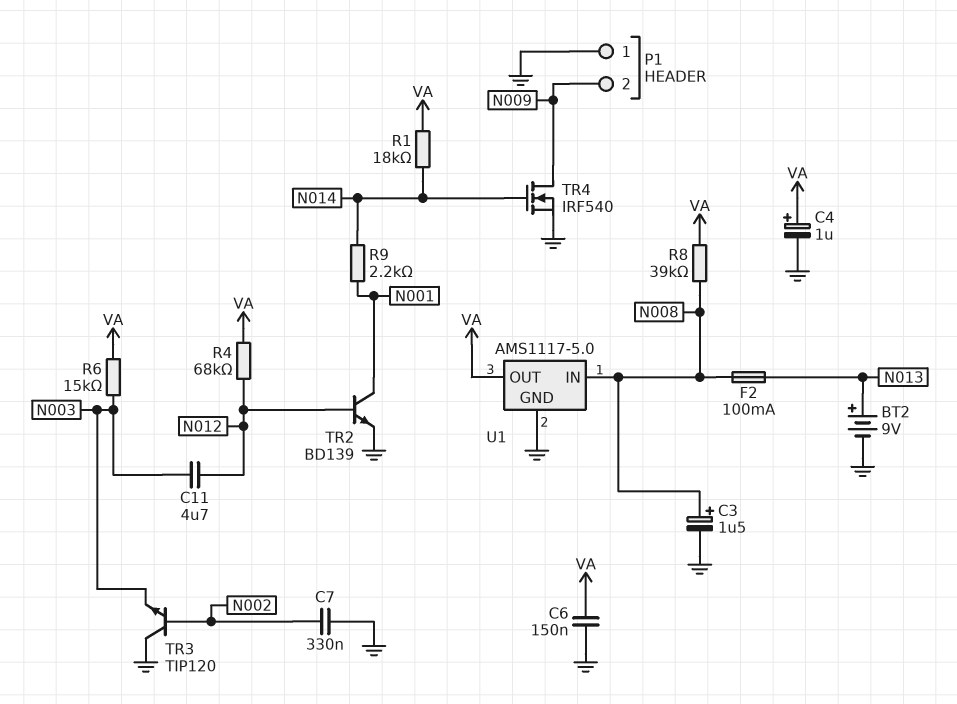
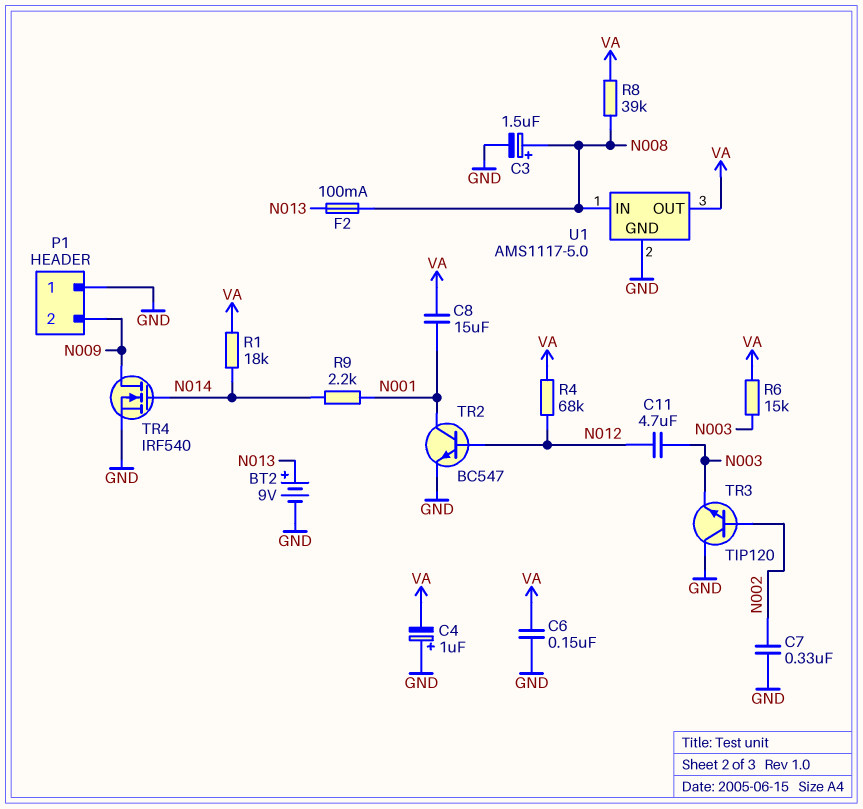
C4: 1uF (plus VA, minus GND) -> 1uF (plus GND, minus VA)
C8: none -> 15uF (N001, VA)
TR2: NPN BD139 (B N012, C N001, E GND) -> NPN BC547 (B N012, C N001, E GND)

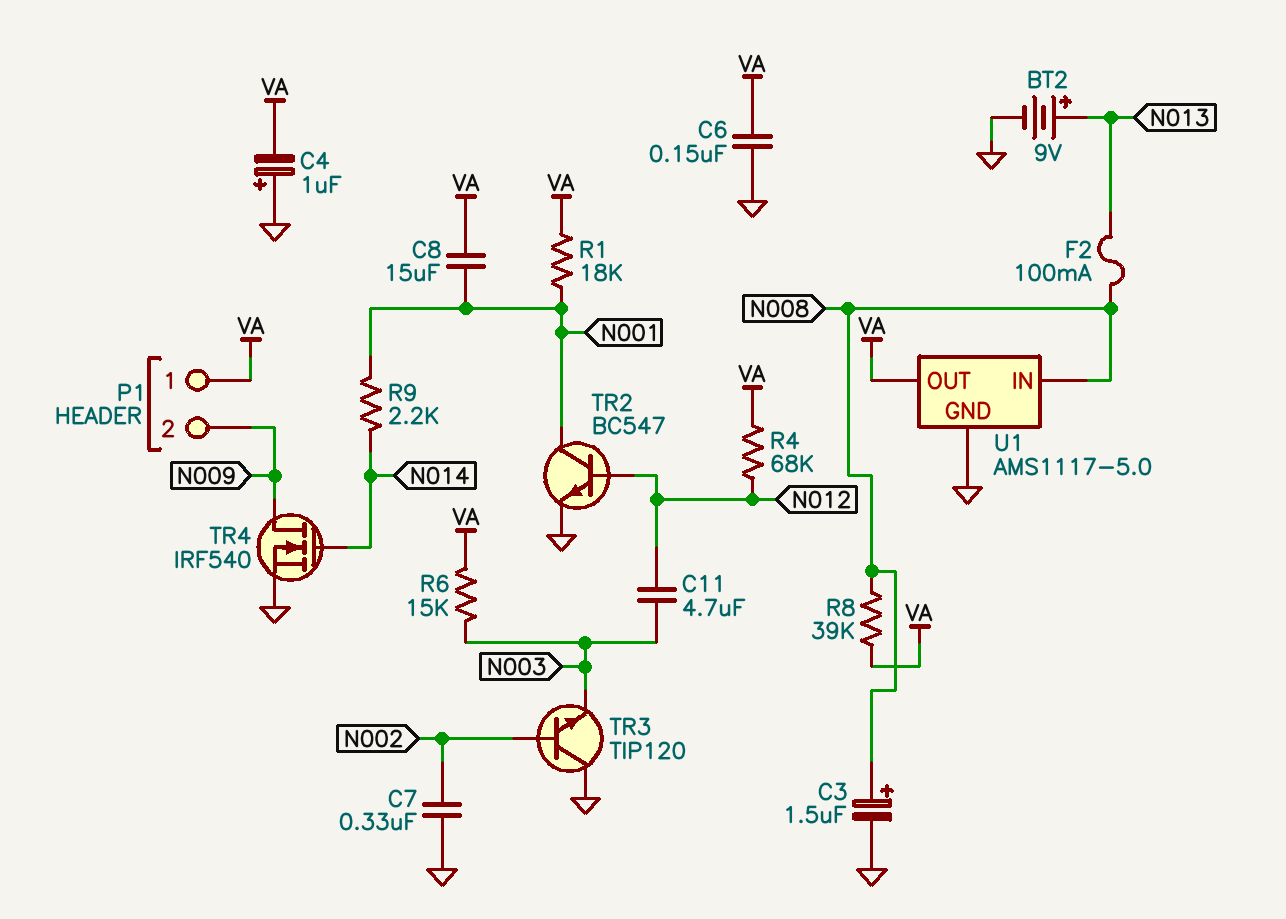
P1 pin 1: GND -> VA
R1: 18k (N014, VA) -> 18k (N001, VA)

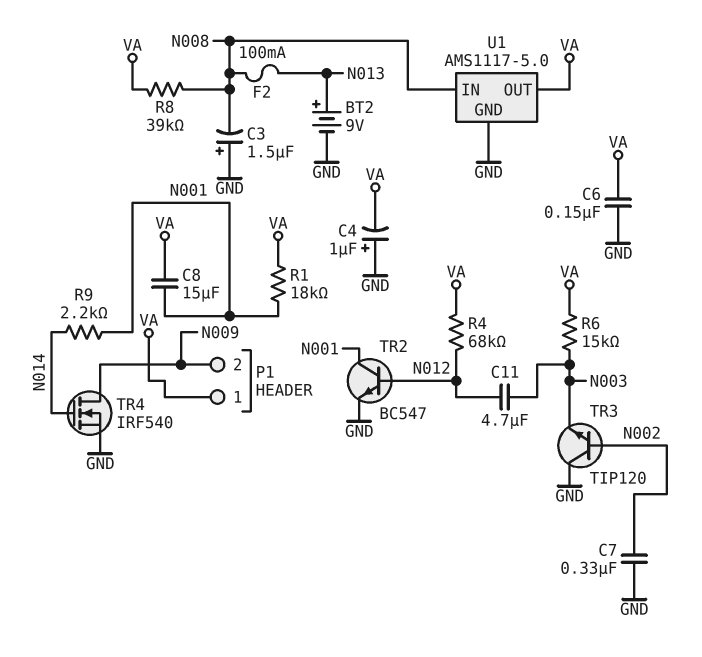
C3: 1.5uF (plus N008, minus GND) -> 1.5uF (plus GND, minus N008)

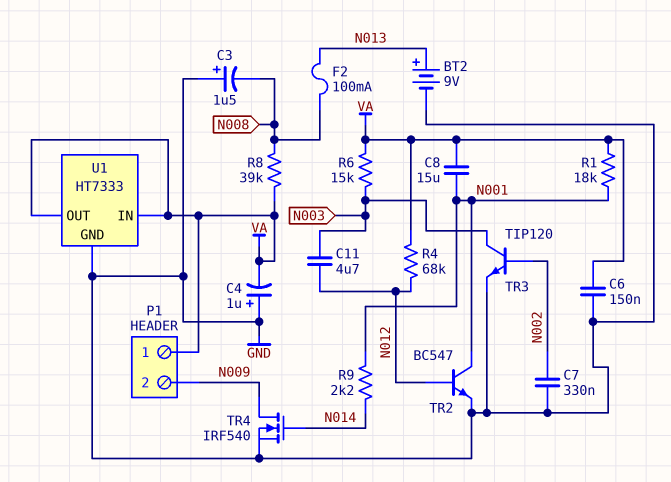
TR3: NPN TIP120 (B N002, C GND, E N003) -> NPN TIP120 (B N002, C N003, E GND)
U1: AMS1117-5.0 -> HT7333
U1 pin IN: N008 -> VA

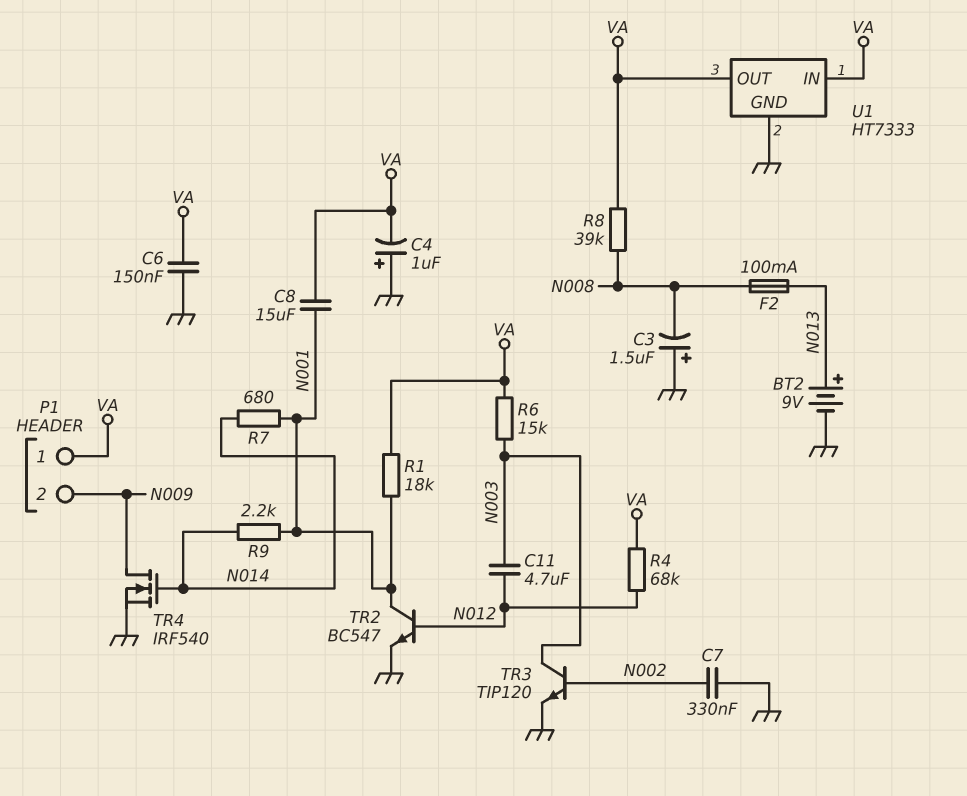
R7: none -> 680 (N001, N014)

